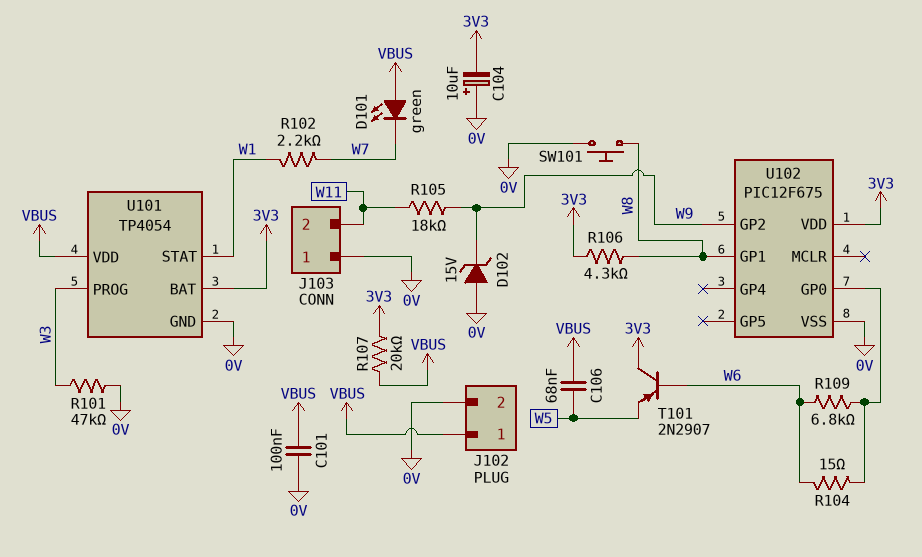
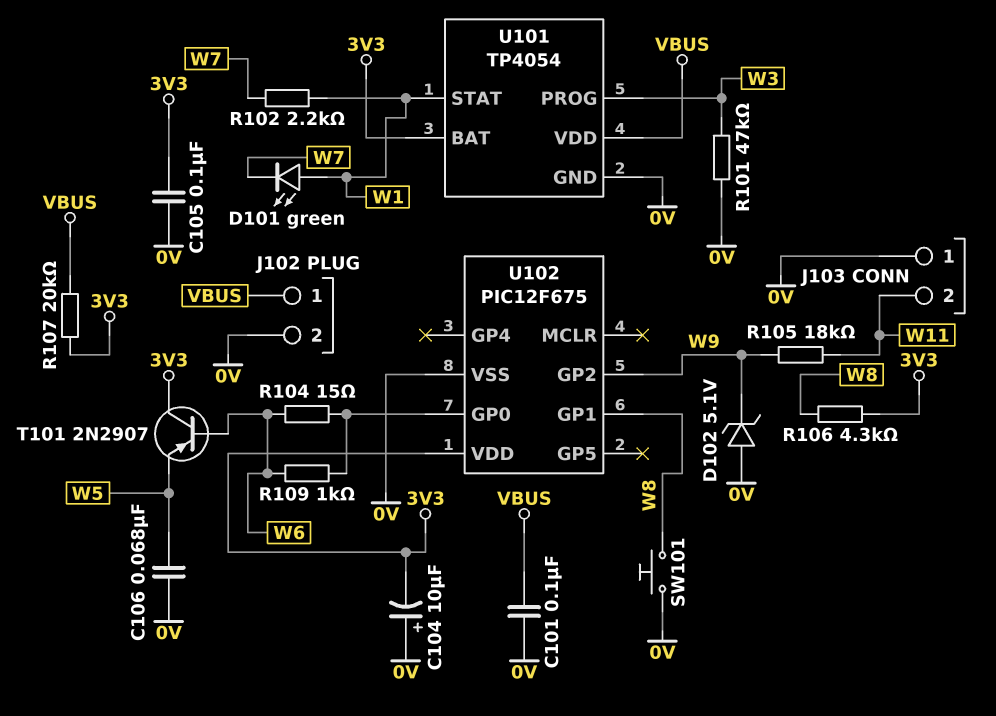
C105: none -> 100nF (0V, 3V3)
C106: 68nF (VBUS, W5) -> 68nF (0V, W5)
D101: LED green (A VBUS, K W7) -> LED green (A W1, K W7)
D102: zener 15V (A 0V, K W9) -> zener 5.1V (A 0V, K W9)
R109: 6.8k (U102/GP0, W6) -> 1k (U102/GP0, W6)

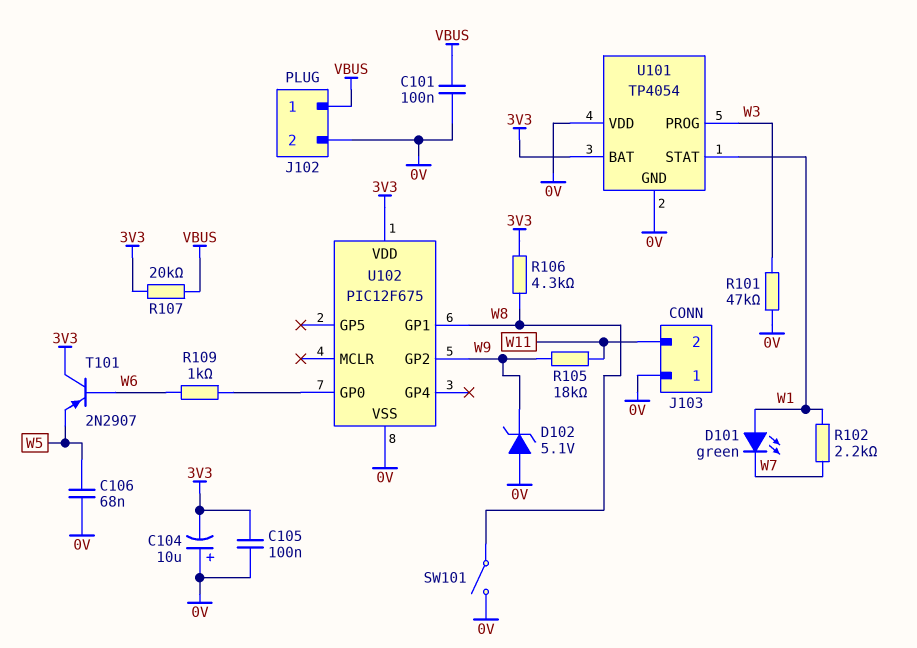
R104: 15 (U102/GP0, W6) -> none
SW101: button (0V, W8) -> switch (0V, W8)
U101 pin VDD: VBUS -> 0V

